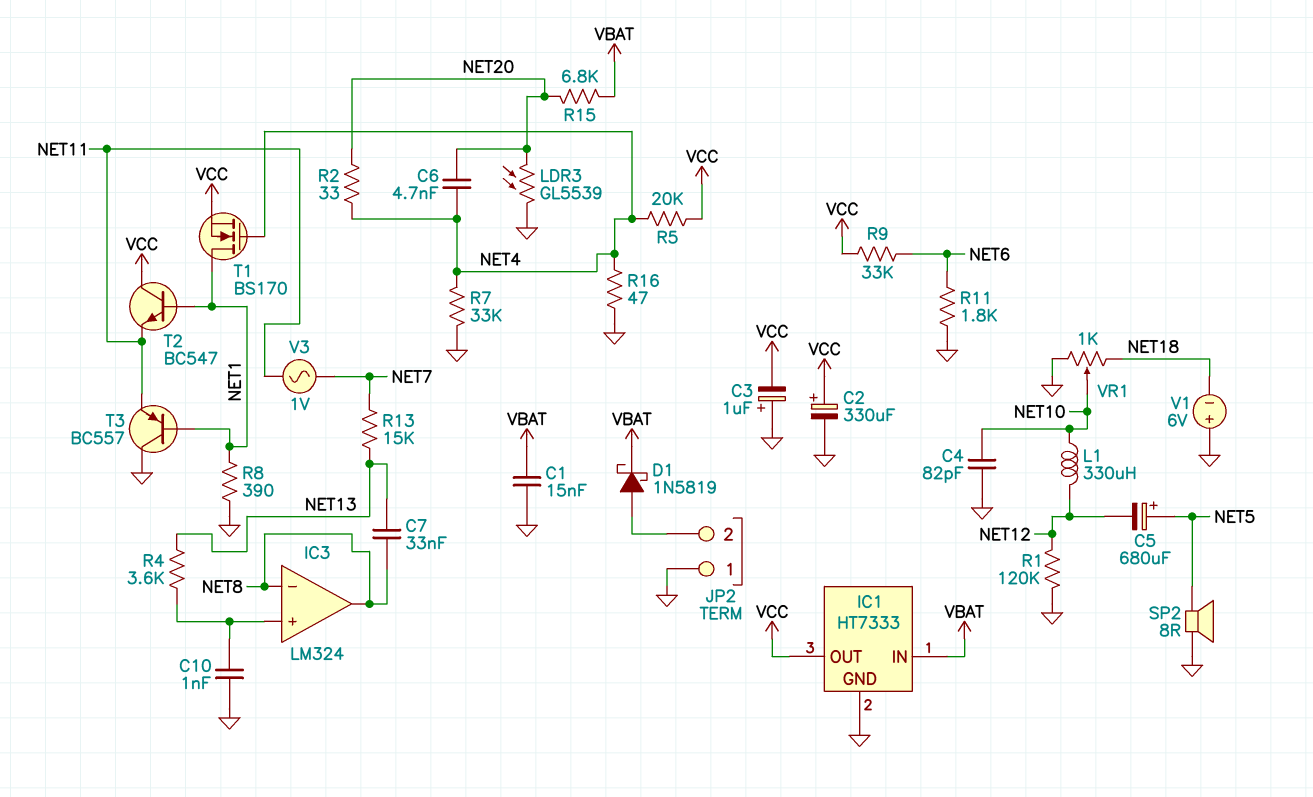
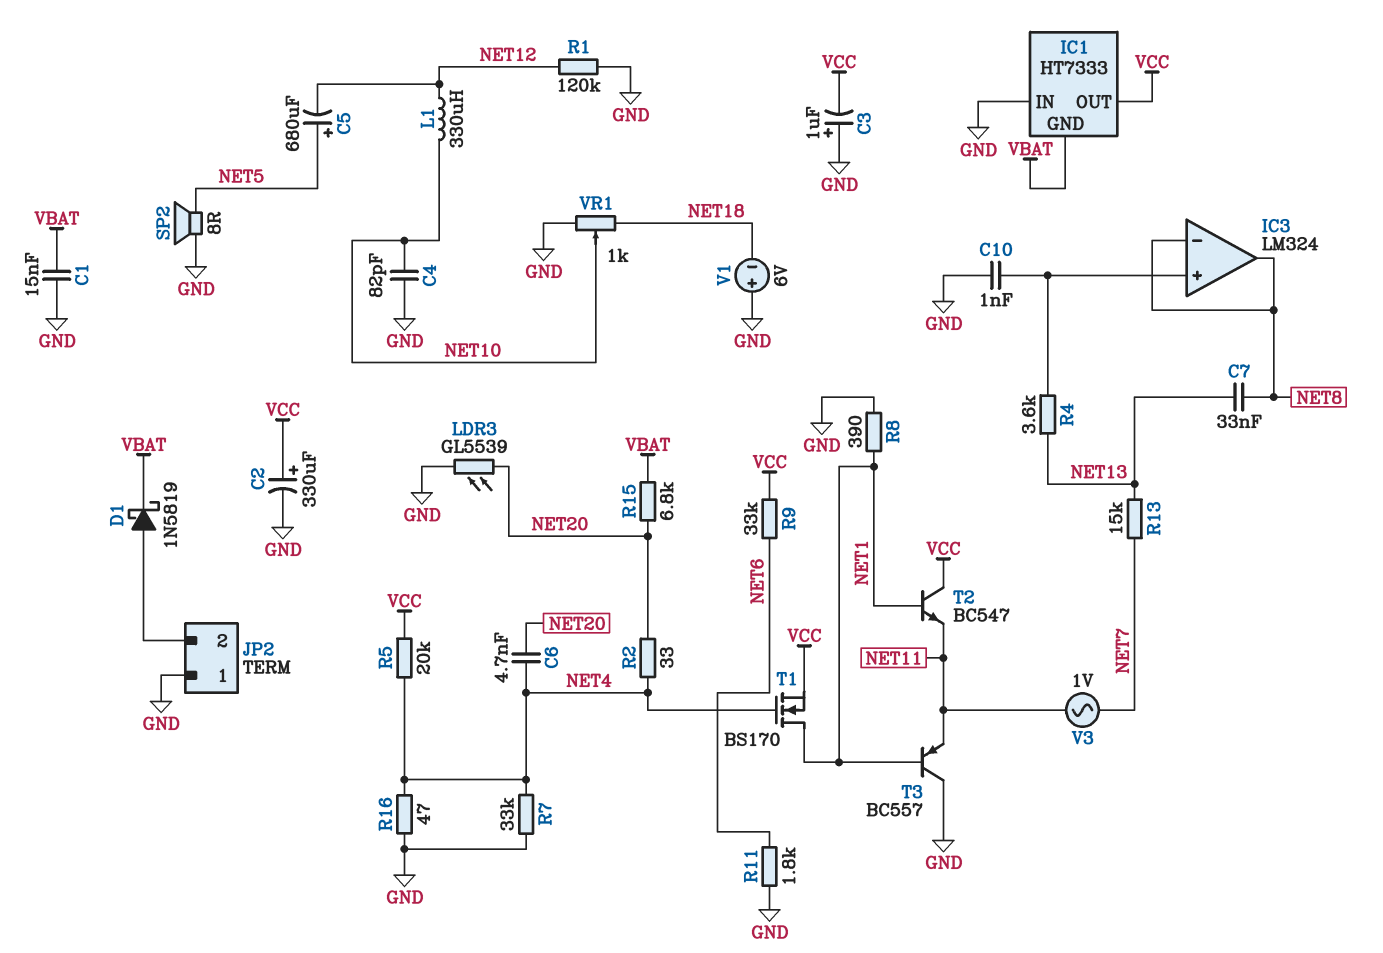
IC1 pin GND: GND -> VBAT
IC1 pin IN: VBAT -> GND

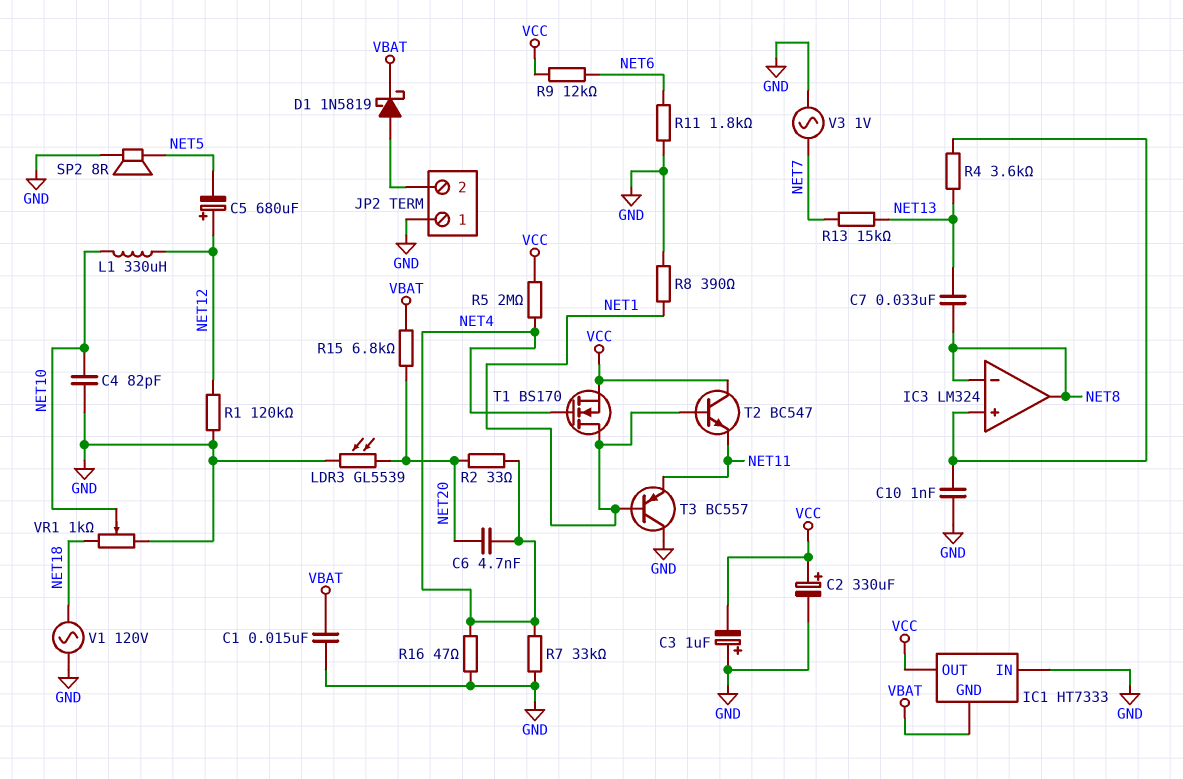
C5: 680uF (plus NET5, minus NET12) -> 680uF (plus NET12, minus NET5)
R5: 20k (NET4, VCC) -> 2M (NET4, VCC)
R9: 33k (NET6, VCC) -> 12k (NET6, VCC)
V1: 6V (plus GND, minus NET18) -> AC 120V (GND, NET18)
V3: AC 1V (NET7, NET11) -> AC 1V (GND, NET7)

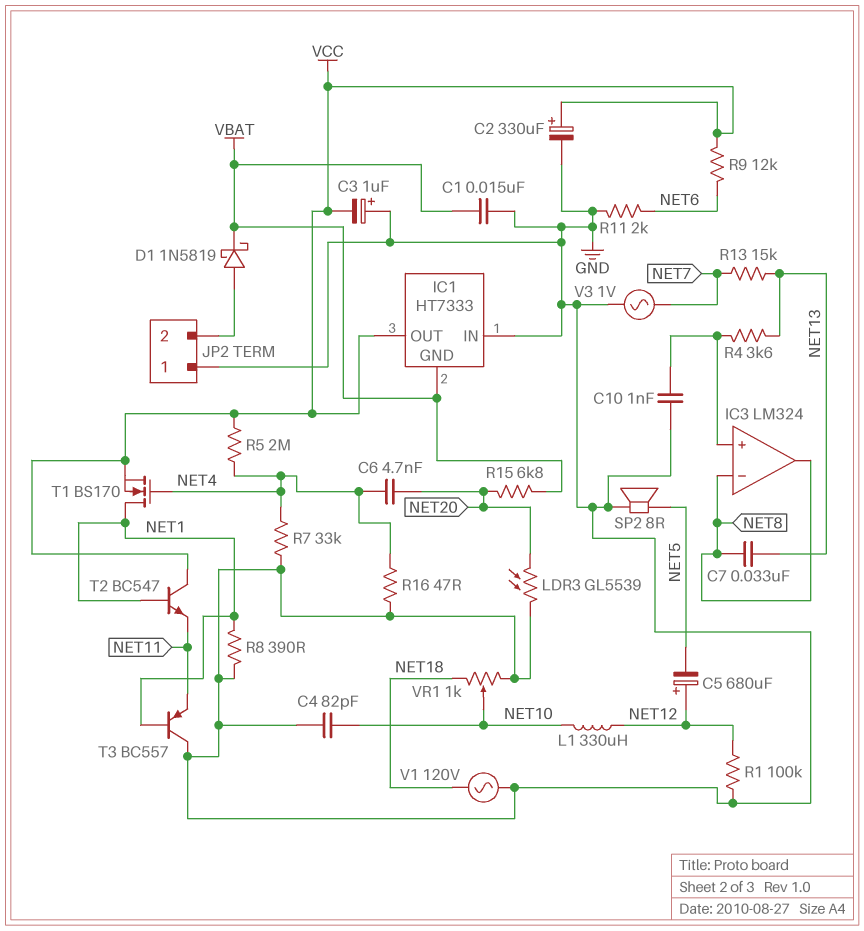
R1: 120k (GND, NET12) -> 100k (GND, NET12)
R2: 33 (NET4, NET20) -> none
R11: 1.8k (GND, NET6) -> 2k (GND, NET6)

